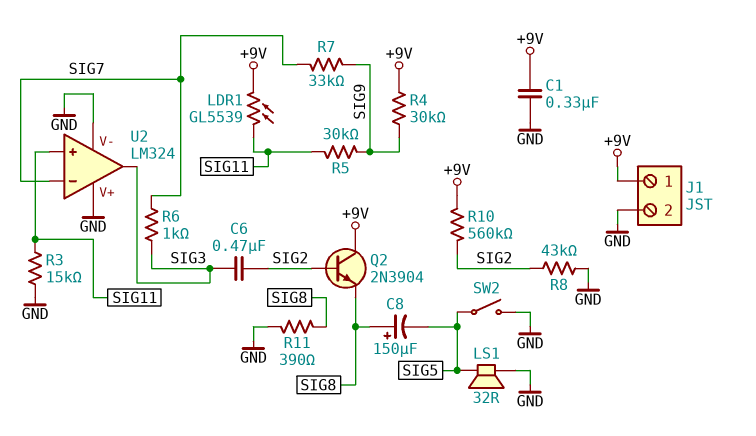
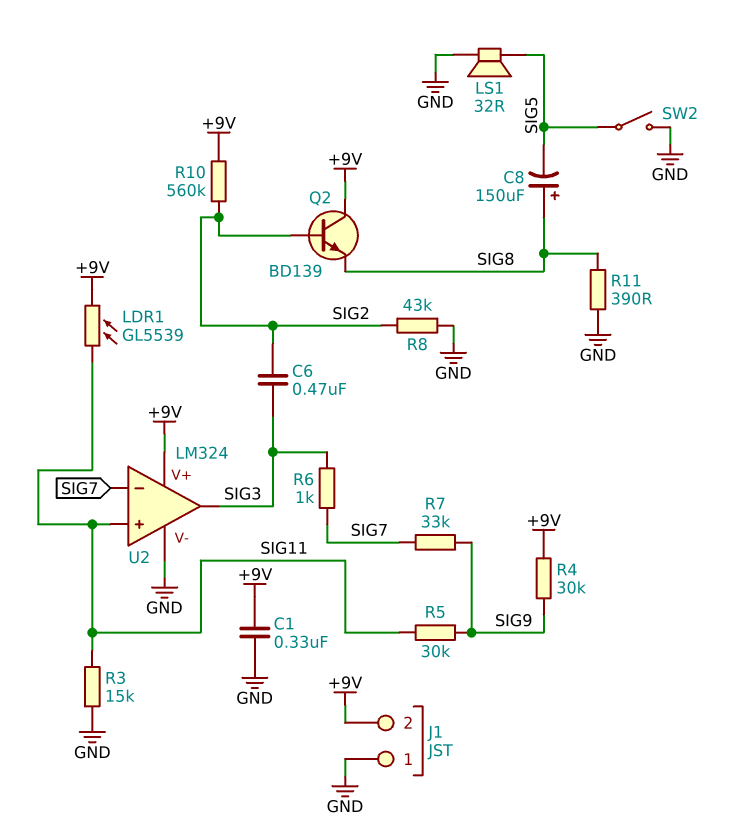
J1 pin 1: +9V -> GND
J1 pin 2: GND -> +9V
Q2: NPN 2N3904 (B SIG2, C +9V, E SIG8) -> NPN BD139 (B SIG2, C +9V, E SIG8)
U2 pin V+: GND -> +9V

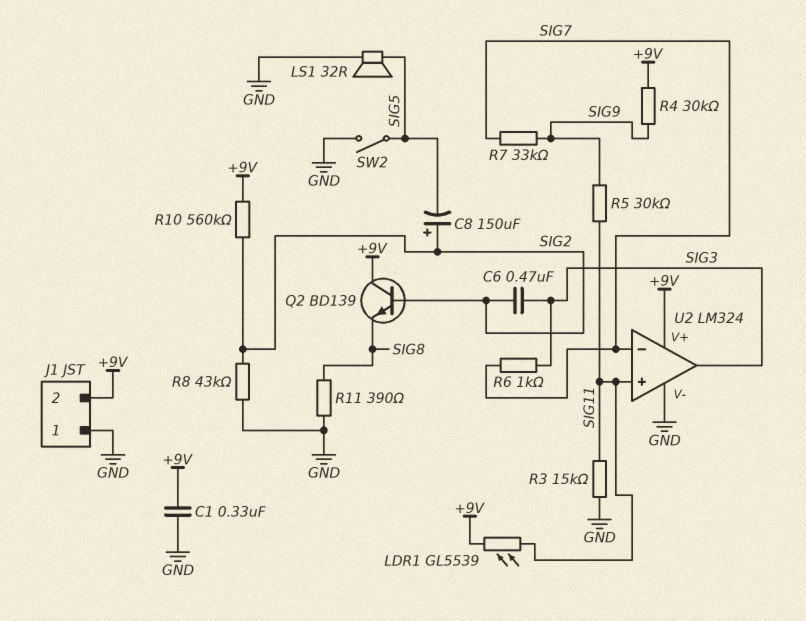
C8: 150uF (plus SIG8, minus SIG5) -> 150uF (plus SIG2, minus SIG5)

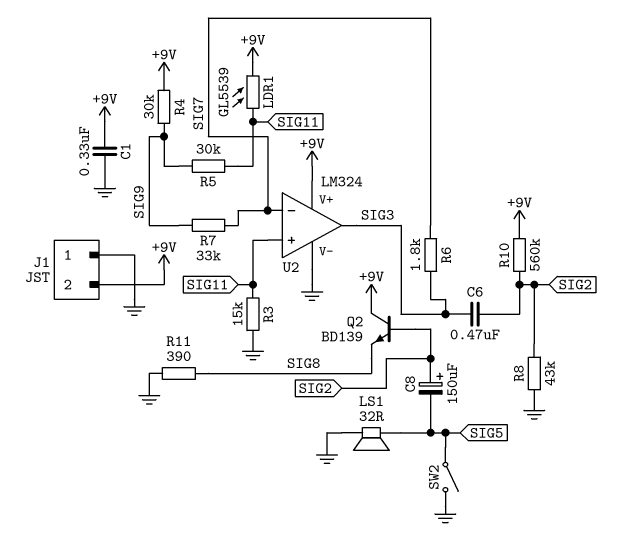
R6: 1k (SIG3, SIG7) -> 1.8k (SIG3, SIG7)

